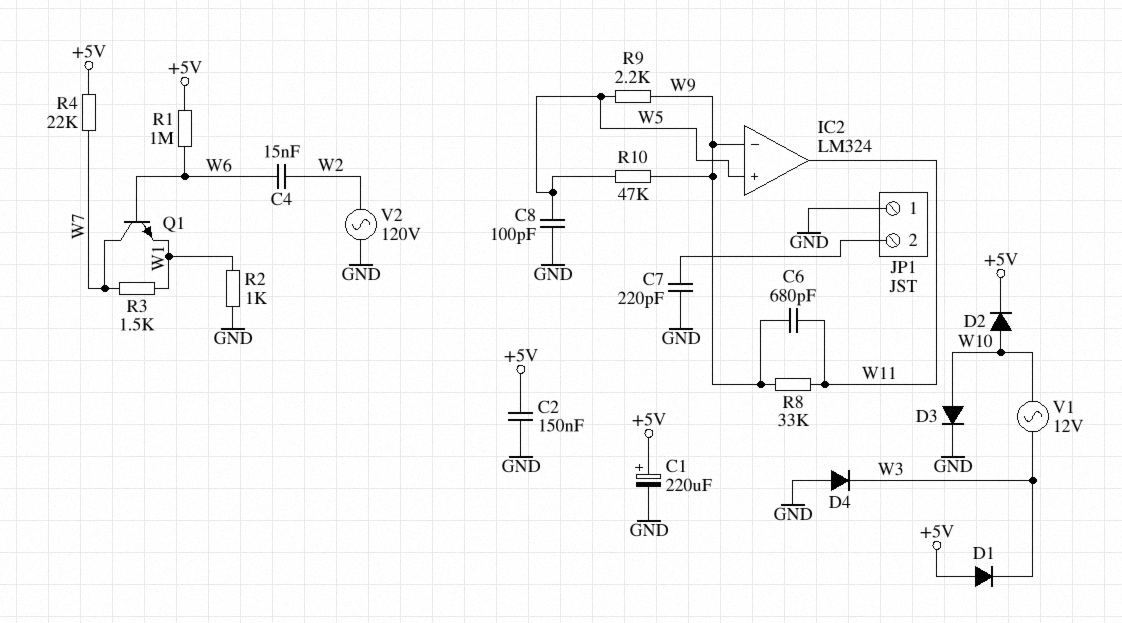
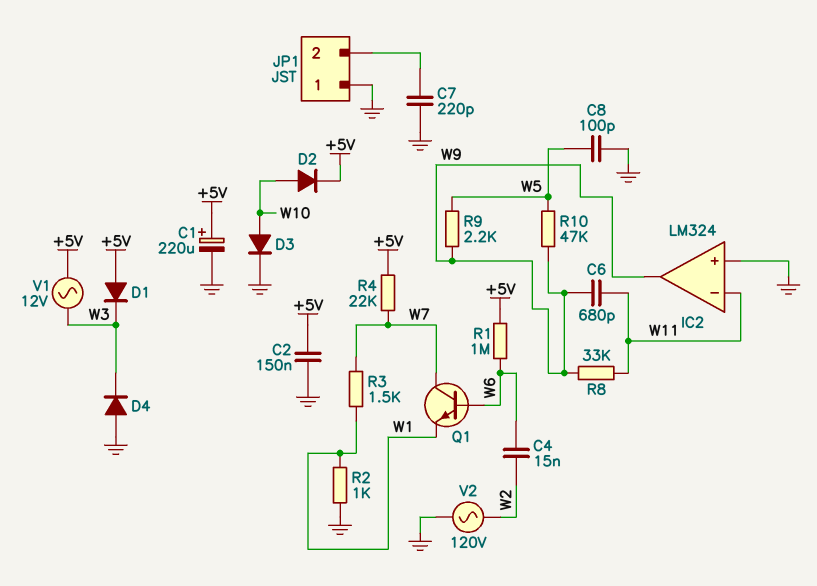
IC2 pin in+: W5 -> GND
IC2 pin in-: W9 -> W11
IC2 pin out: W11 -> W9
V1: AC 12V (W3, W10) -> AC 12V (+5V, W3)

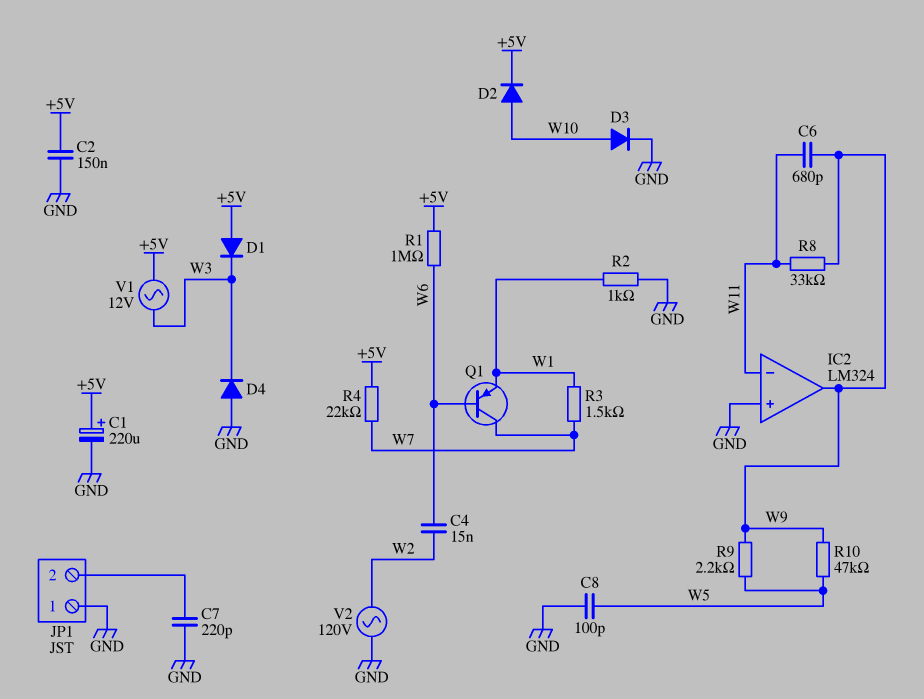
Q1: NPN (B W6, C W7, E W1) -> PNP (B W6, C W7, E W1)

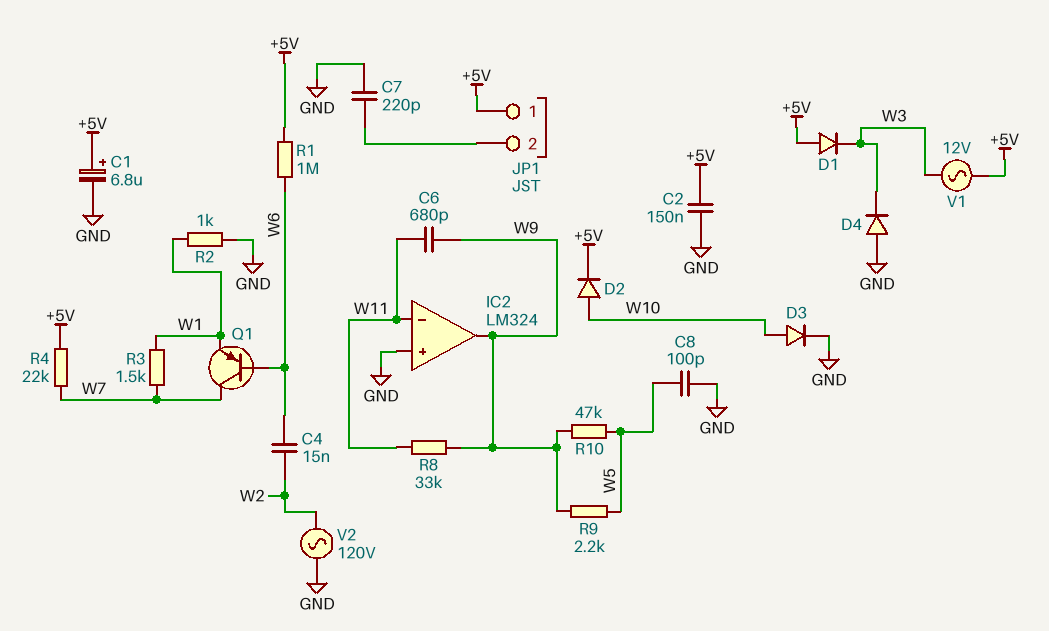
C1: 220uF (plus +5V, minus GND) -> 6.8uF (plus +5V, minus GND)
JP1 pin 1: GND -> +5V

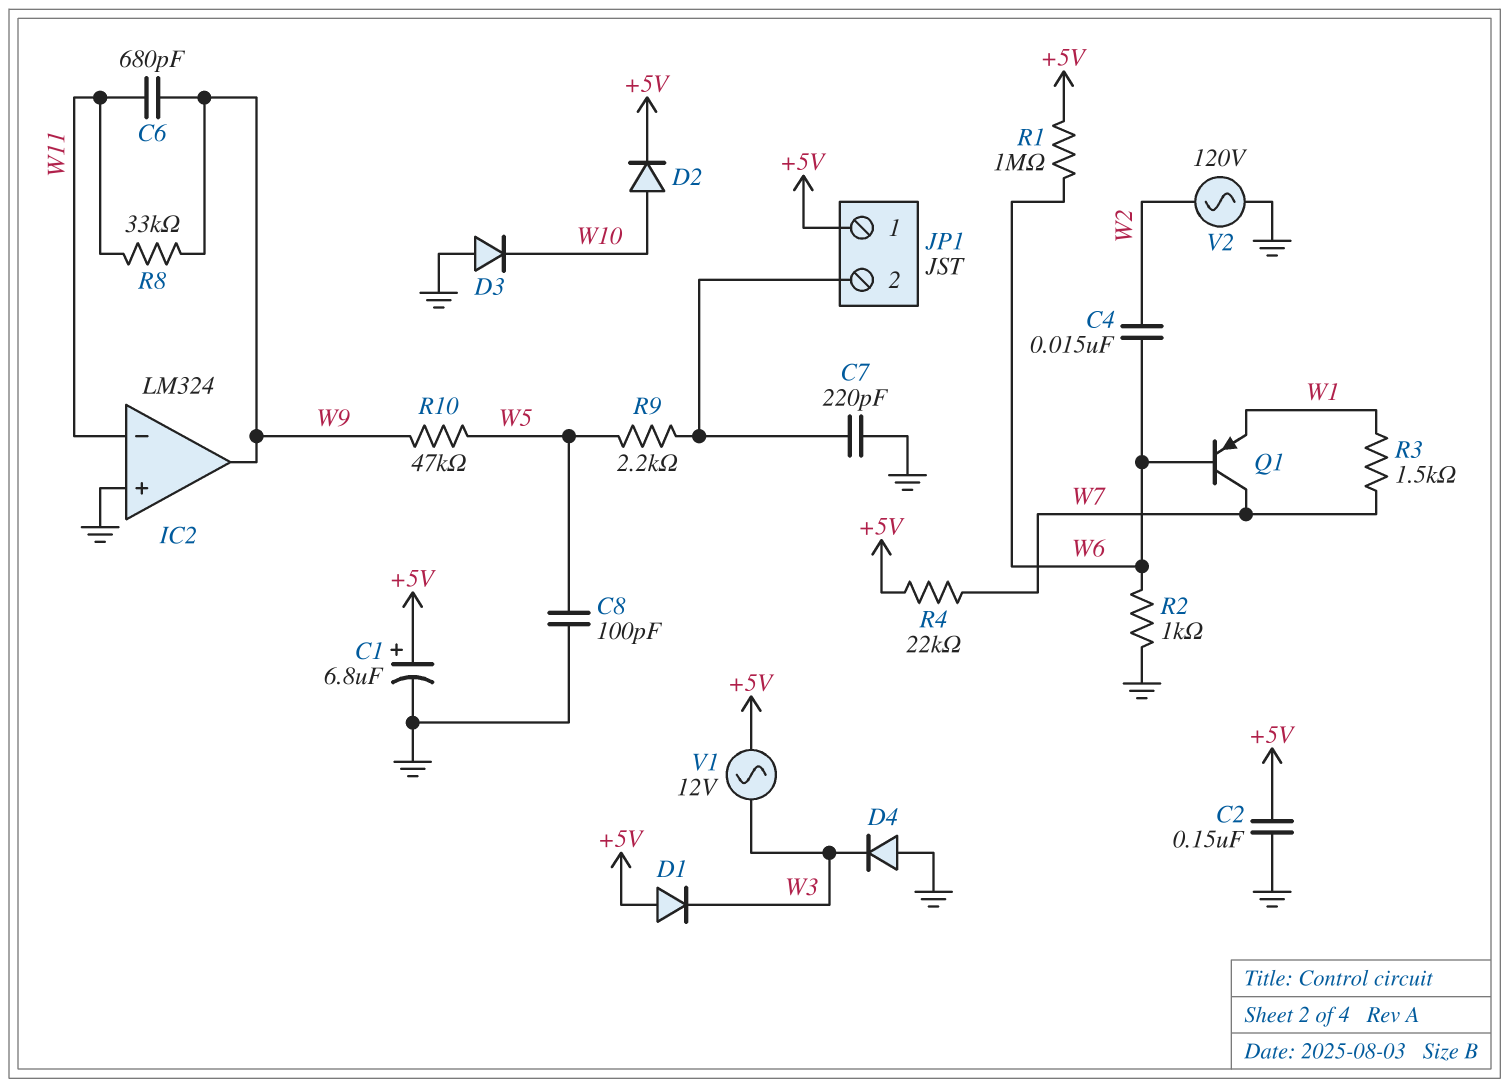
D3: diode (A W10, K GND) -> diode (A GND, K W10)
R2: 1k (GND, W1) -> 1k (GND, W6)
R9: 2.2k (W5, W9) -> 2.2k (JP1/2, W5)

